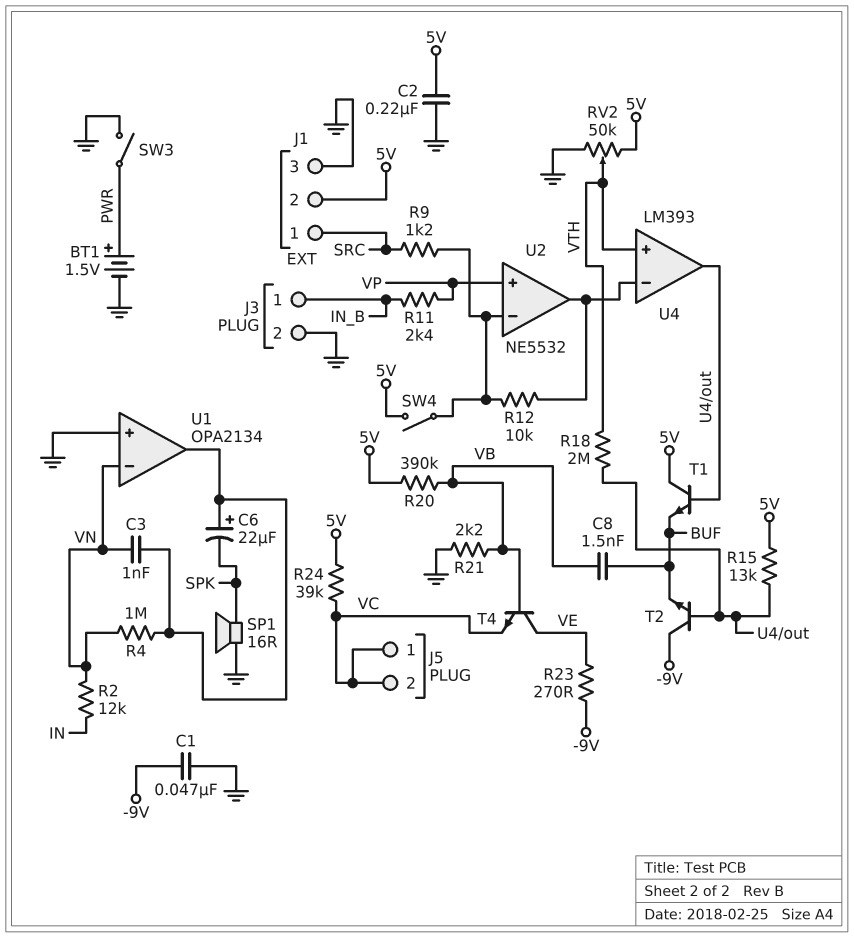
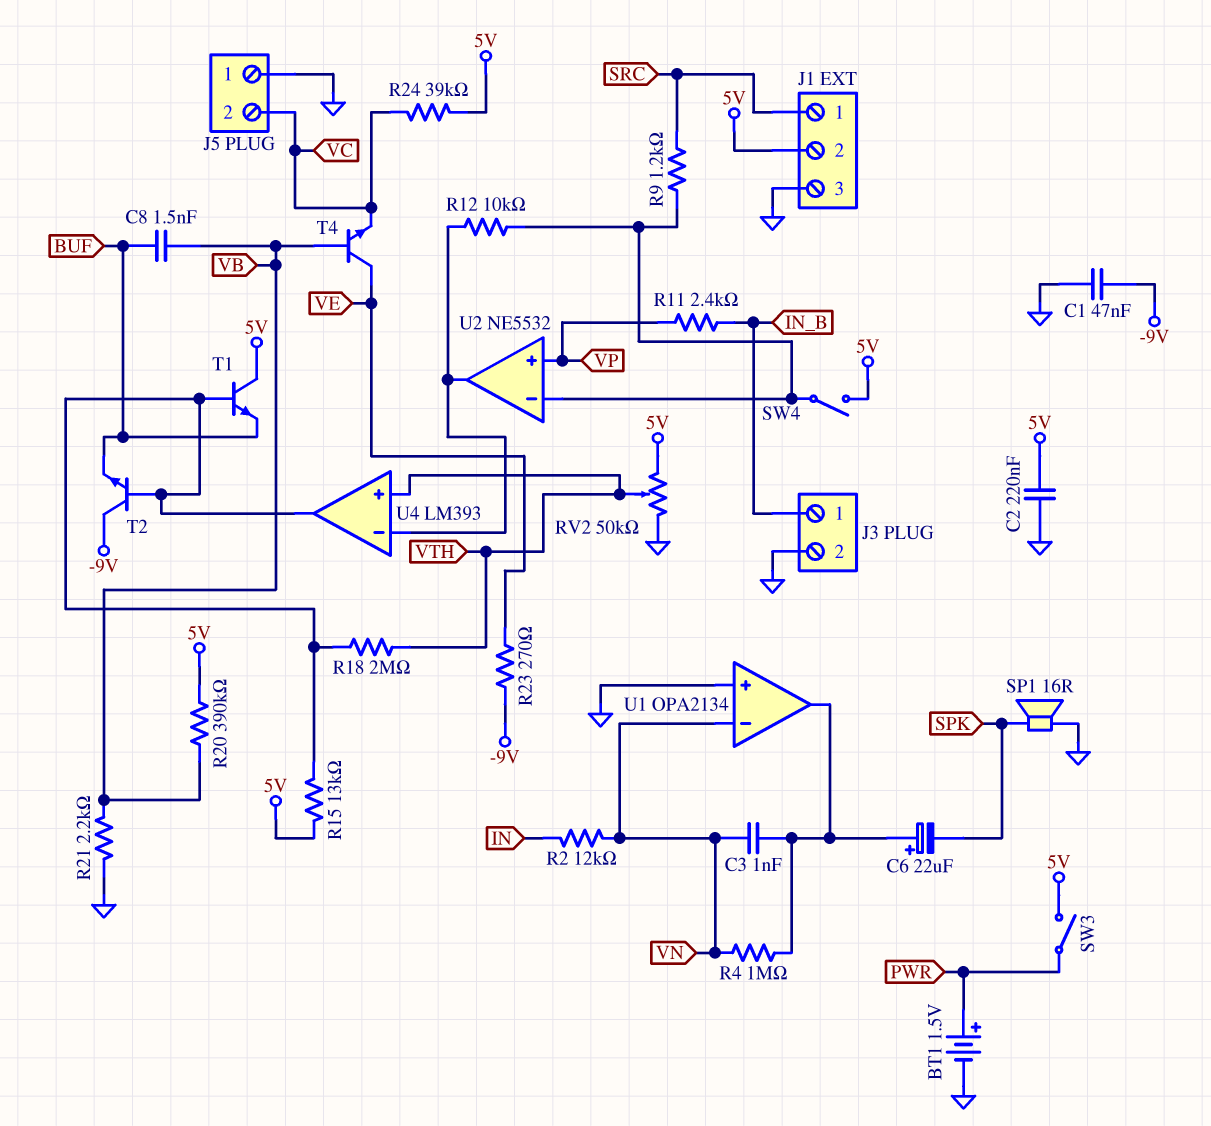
J5 pin 1: VC -> GND
SW3: switch (GND, PWR) -> switch (5V, PWR)

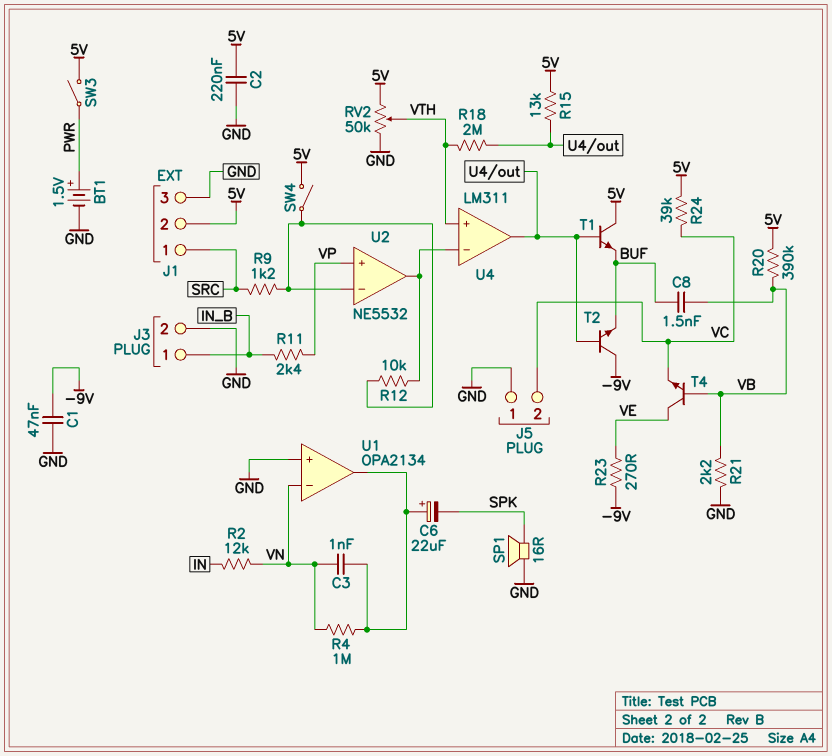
U4: LM393 -> LM311

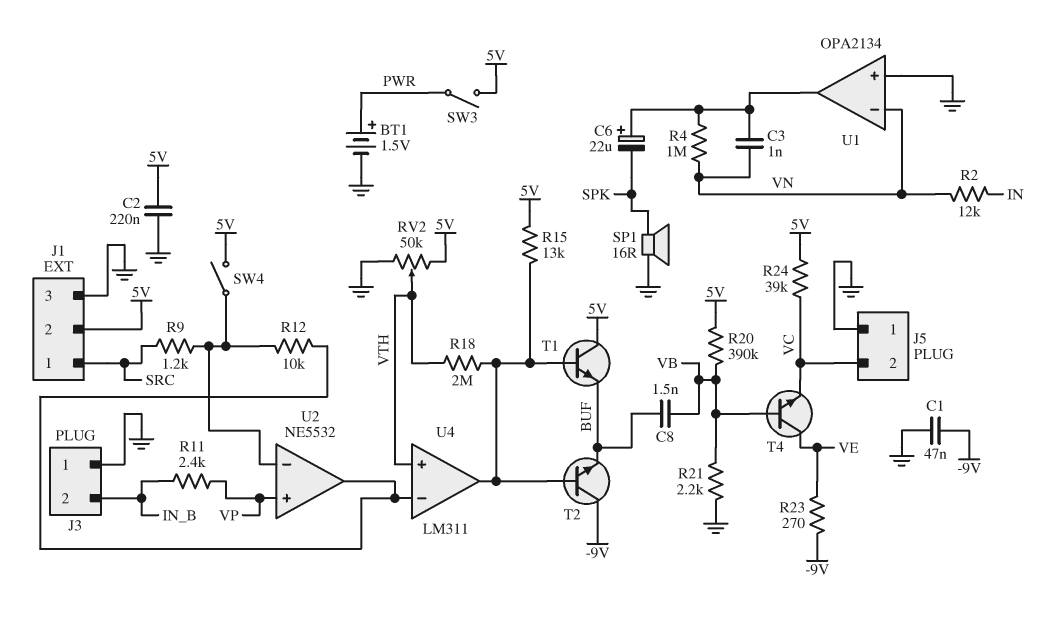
J3 pin 1: IN_B -> GND
J3 pin 2: GND -> IN_B

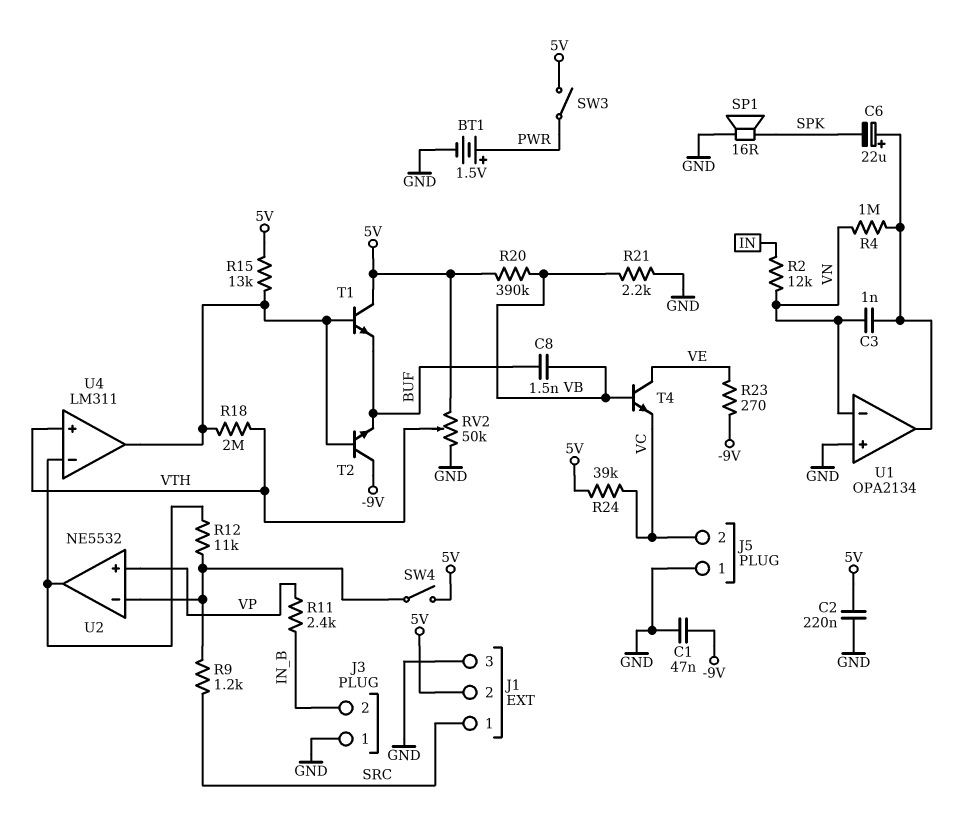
R12: 10k (U2/in-, U2/out) -> 11k (U2/in-, U2/out)

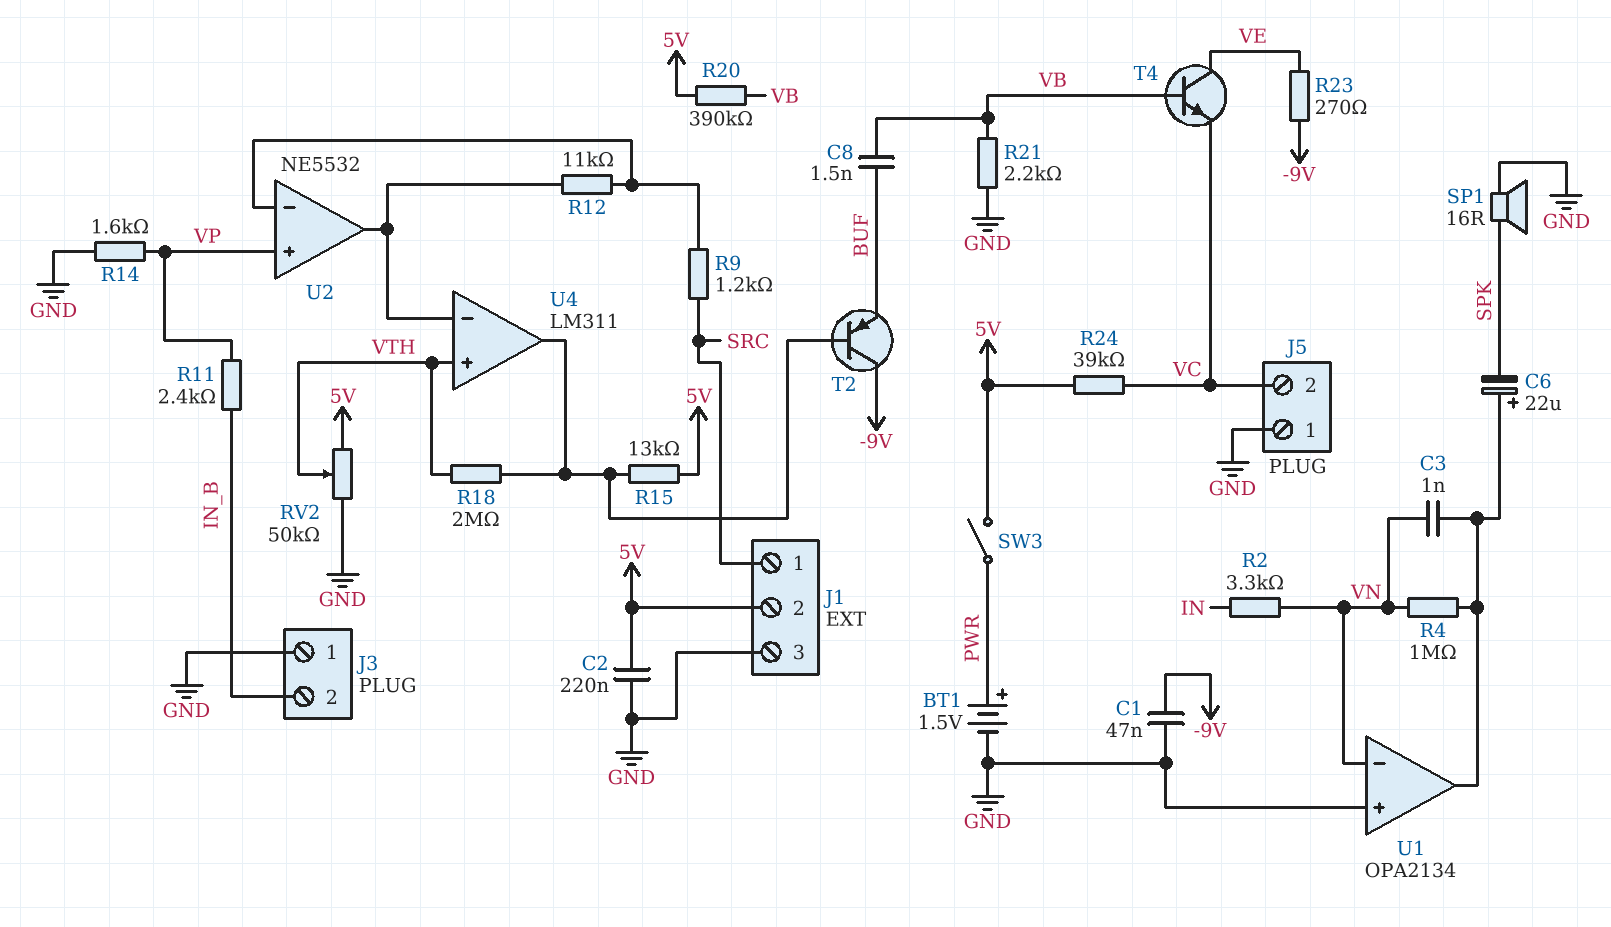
R2: 12k (IN, VN) -> 3.3k (IN, VN)
R14: none -> 1.6k (GND, VP)
SW4: switch (5V, U2/in-) -> none
T1: NPN (B U4/out, C 5V, E BUF) -> none
T2: NPN (B U4/out, C -9V, E BUF) -> PNP (B U4/out, C -9V, E BUF)

